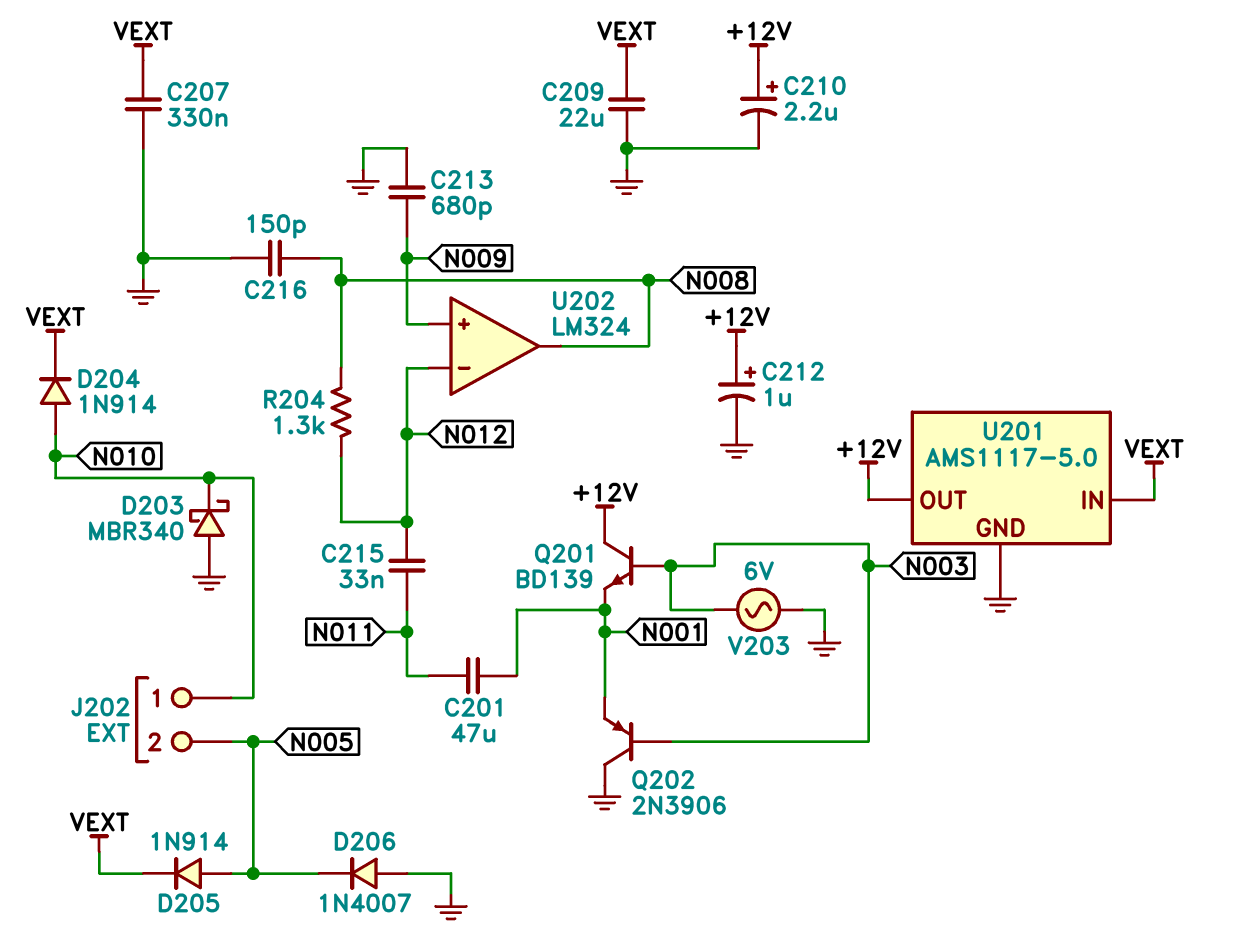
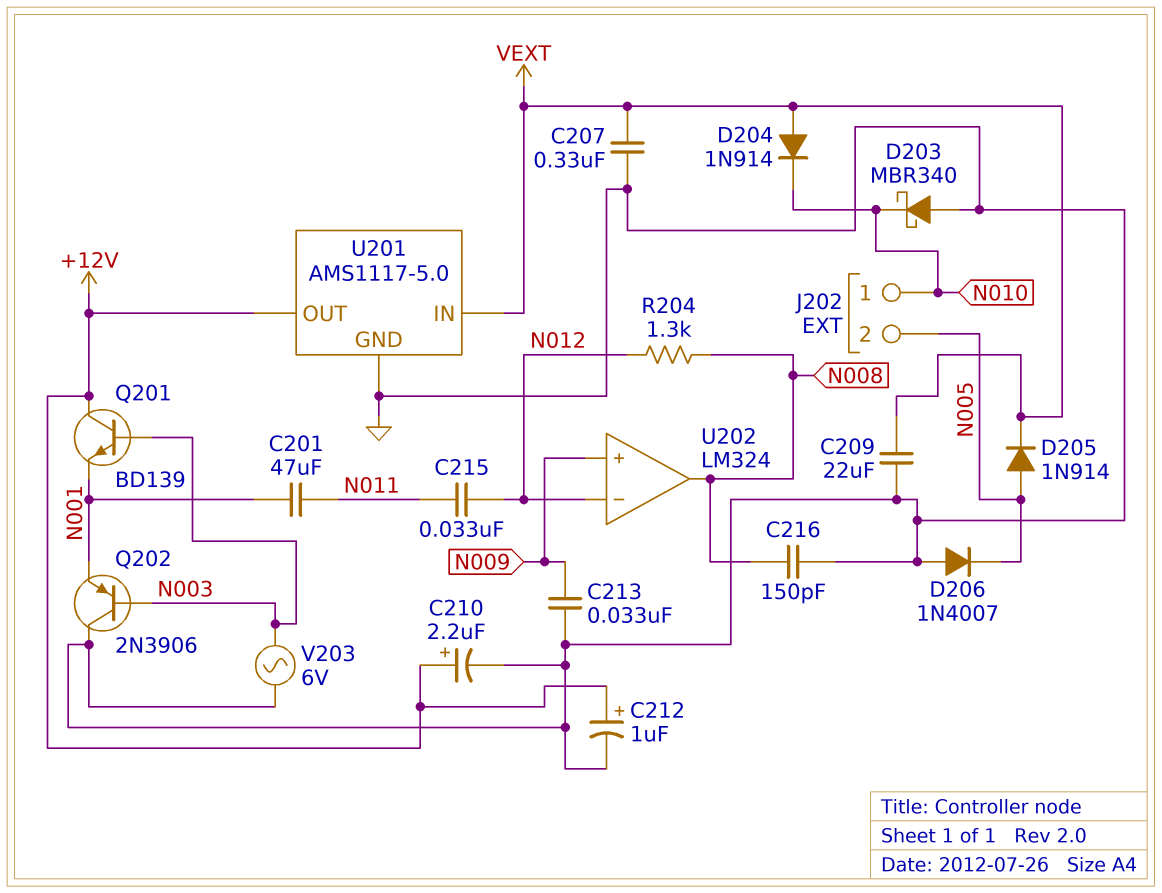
C213: 680pF (GND, N009) -> 33nF (GND, N009)
D204: diode 1N914 (A N010, K VEXT) -> diode 1N914 (A VEXT, K N010)

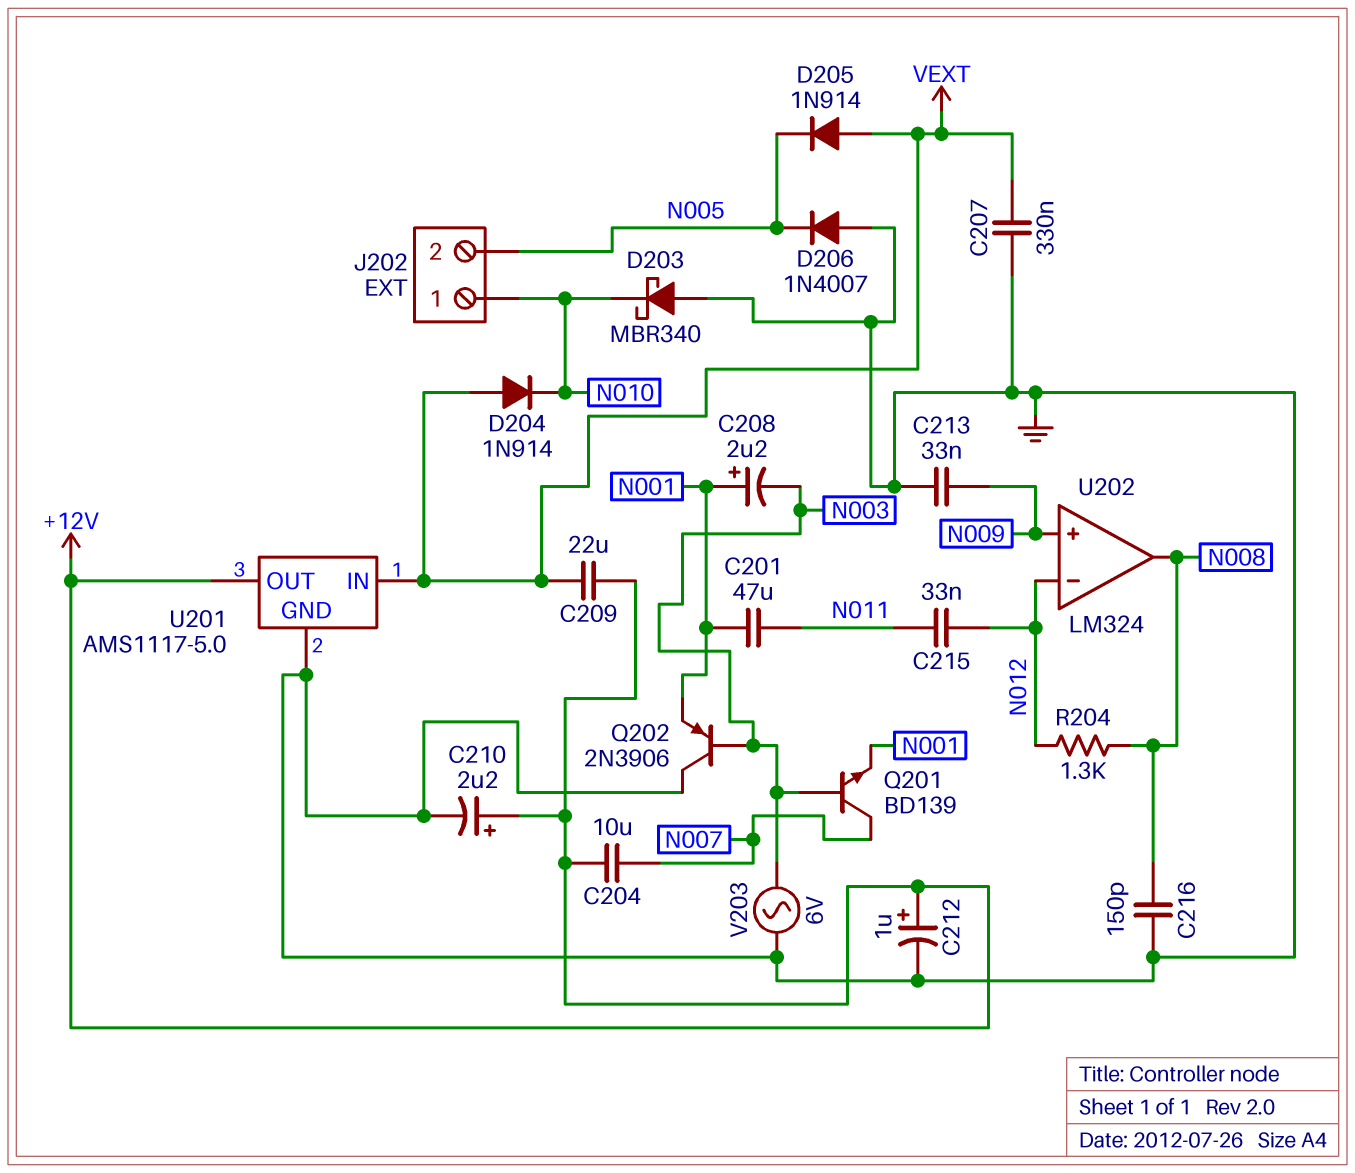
C204: none -> 10uF (+12V, N007)
C208: none -> 2.2uF (plus N001, minus N003)
C209: 22uF (GND, VEXT) -> 22uF (+12V, VEXT)
D205: diode 1N914 (A N005, K VEXT) -> diode 1N914 (A VEXT, K N005)
Q201: NPN BD139 (B N003, C +12V, E N001) -> NPN BD139 (B N003, C N007, E N001)

